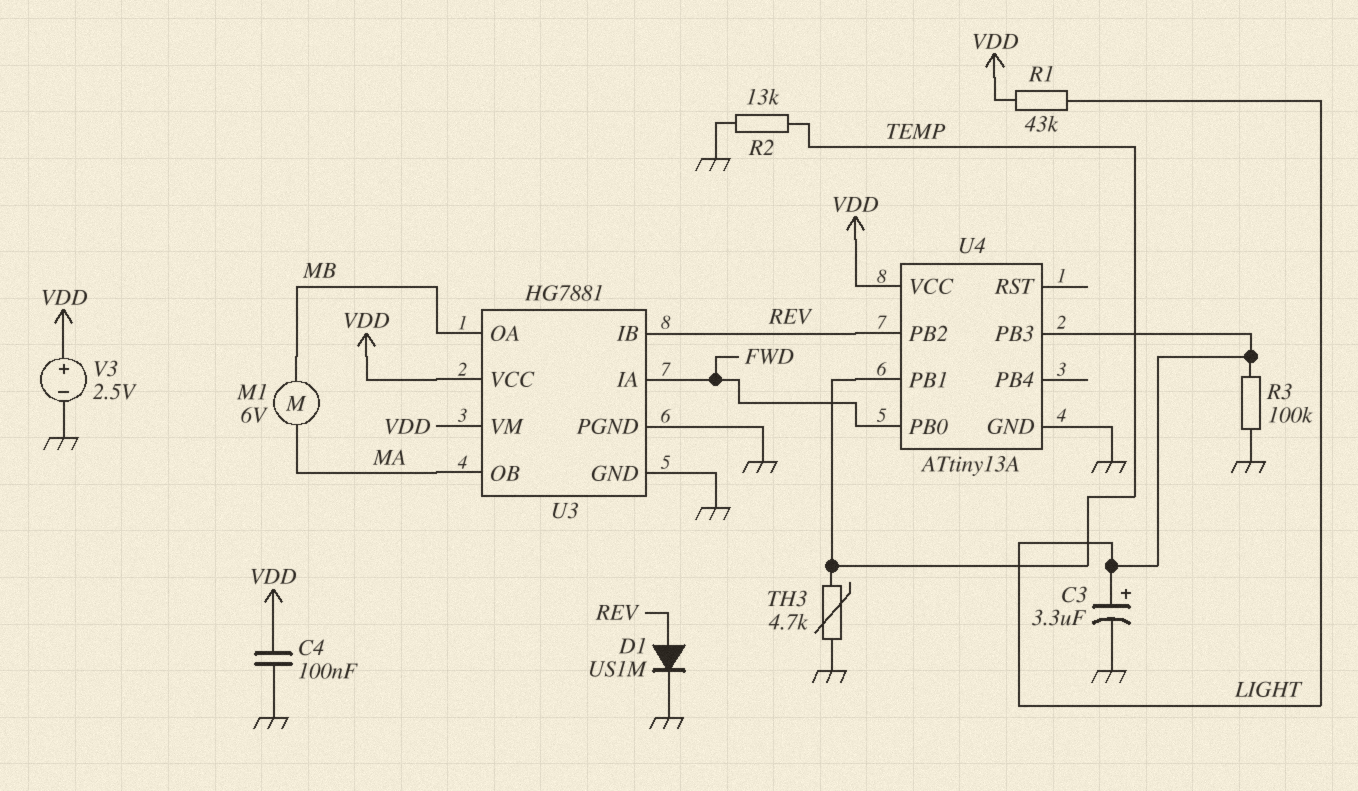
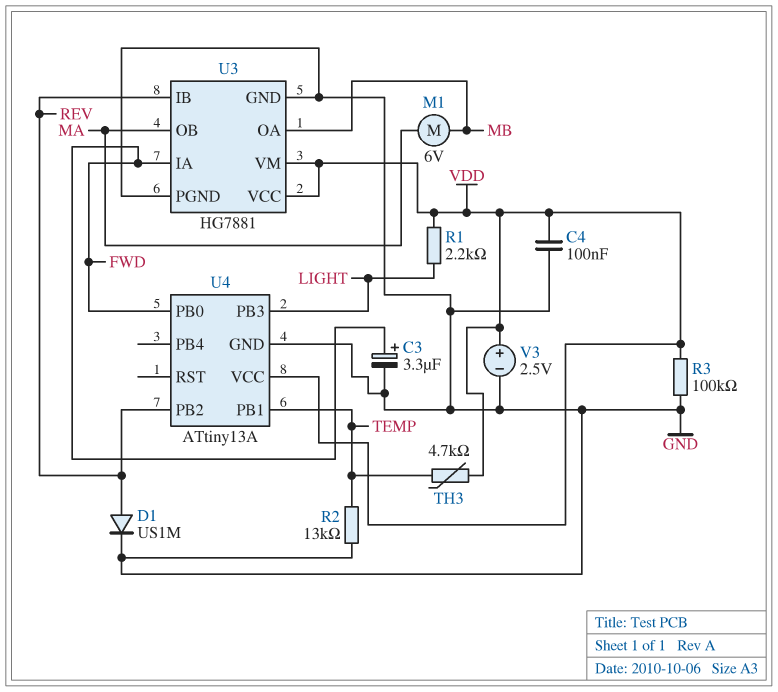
C3: 3.3uF (plus LIGHT, minus GND) -> 3.3uF (plus FWD, minus GND)
R1: 43k (LIGHT, VDD) -> 2.2k (LIGHT, VDD)
R3: 100k (GND, LIGHT) -> 100k (GND, VDD)
TH3: 4.7k (GND, TEMP) -> 4.7k (TEMP, VDD)

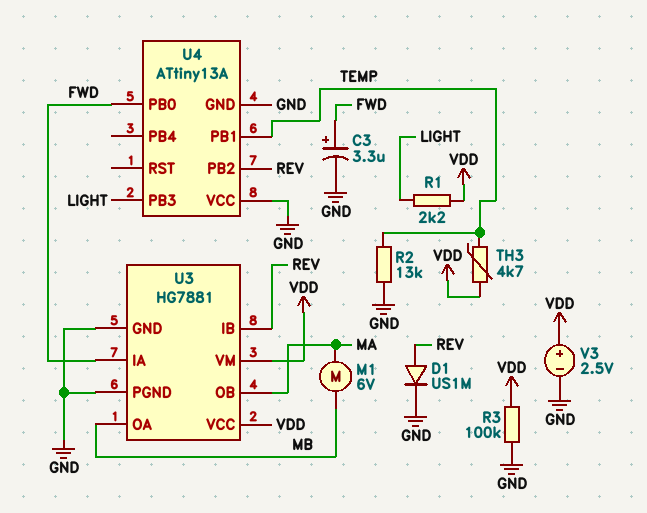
C4: 100nF (GND, VDD) -> none
U4 pin VCC: VDD -> GND

